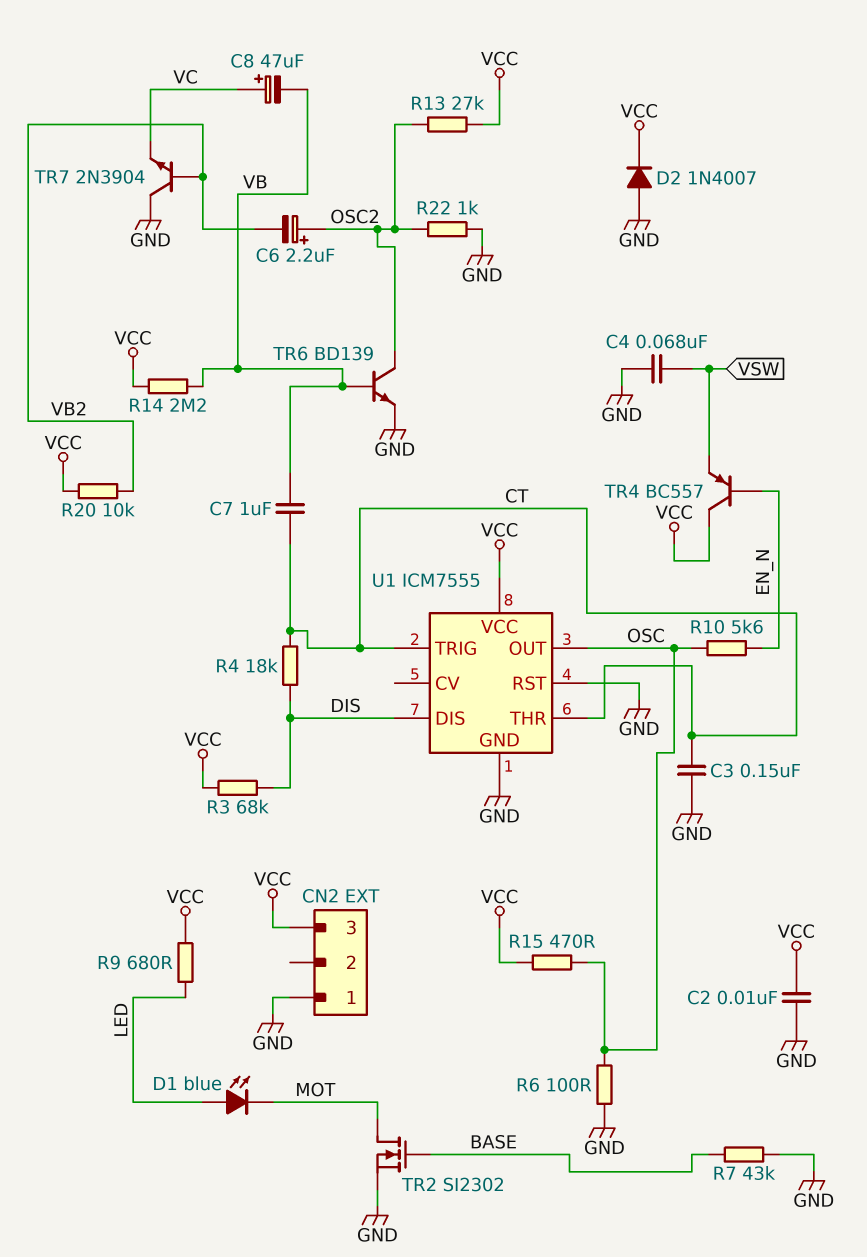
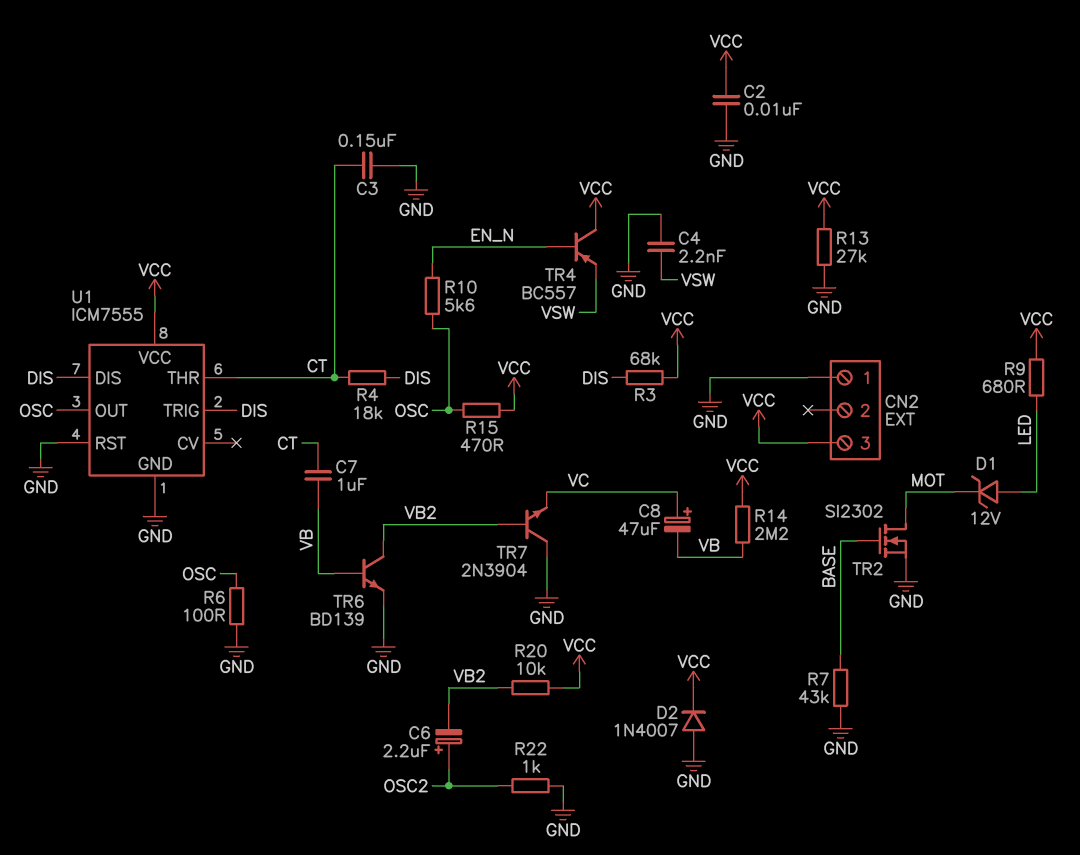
C4: 68nF (GND, VSW) -> 2.2nF (GND, VSW)
D1: LED blue (A LED, K MOT) -> zener 12V (A LED, K MOT)
R13: 27k (OSC2, VCC) -> 27k (GND, VCC)
TR6: NPN BD139 (B VB, C OSC2, E GND) -> NPN BD139 (B VB, C VB2, E GND)
U1 pin TRIG: CT -> DIS

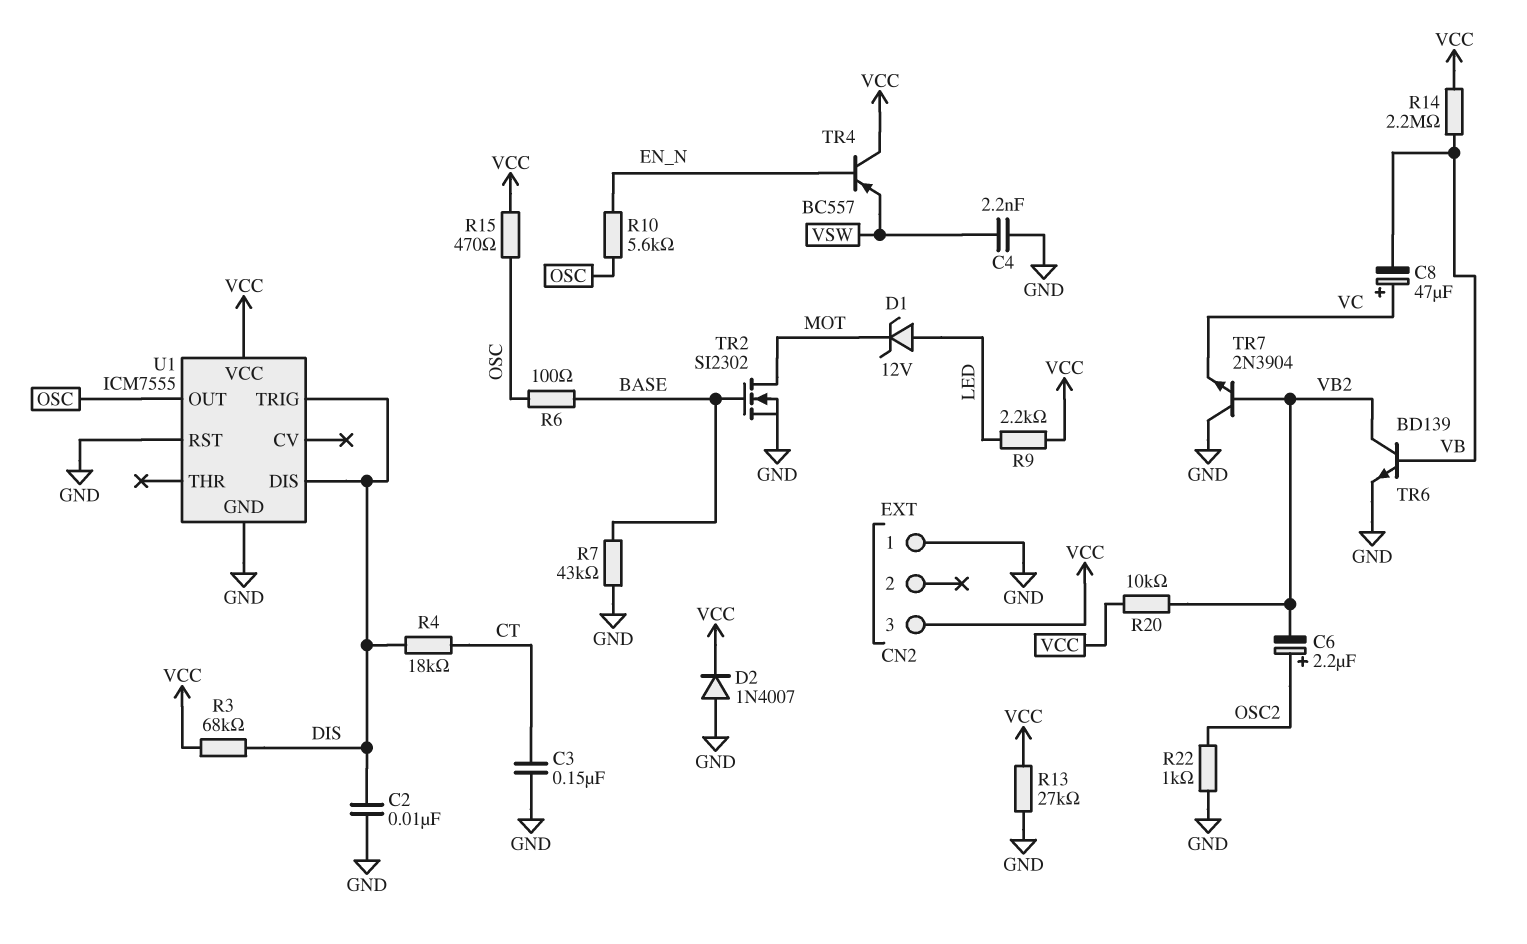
C2: 10nF (GND, VCC) -> 10nF (DIS, GND)
C7: 1uF (CT, VB) -> none
R6: 100 (GND, OSC) -> 100 (BASE, OSC)
R9: 680 (LED, VCC) -> 2.2k (LED, VCC)
U1 pin THR: CT -> none

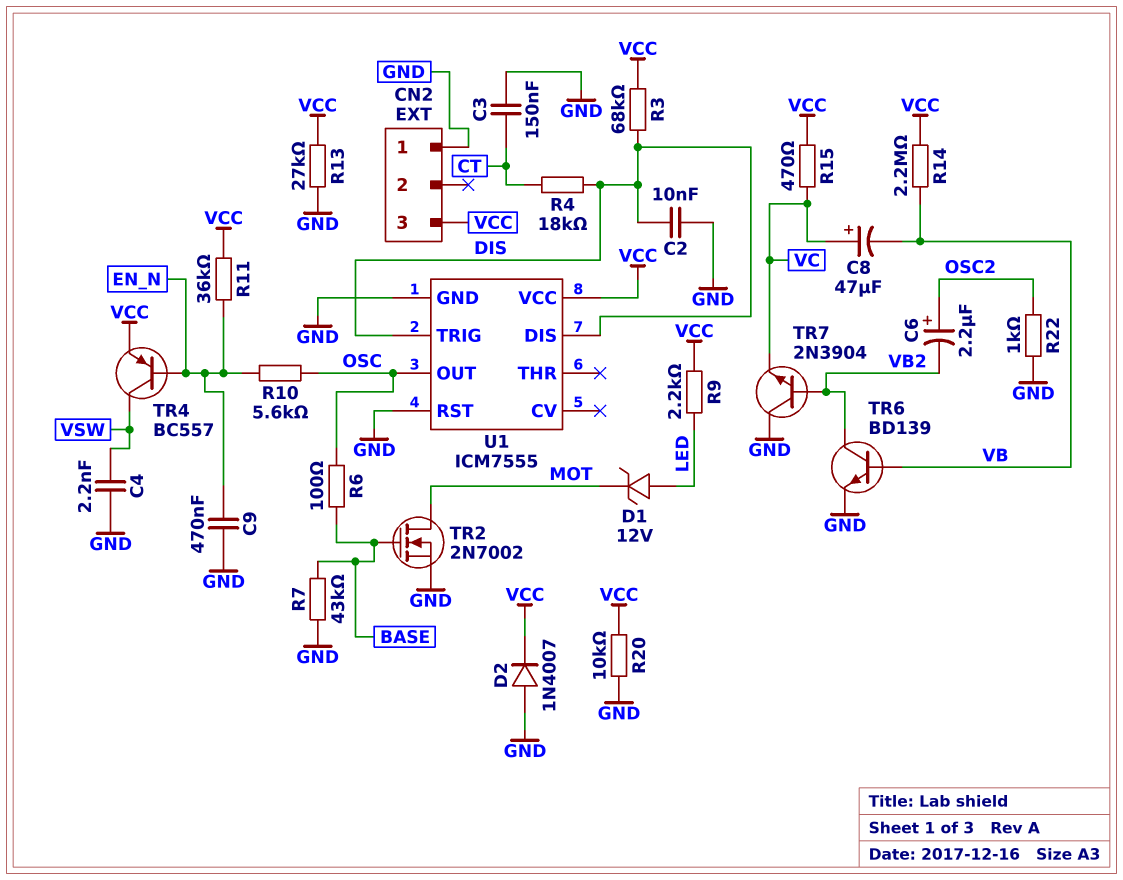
C9: none -> 470nF (EN_N, GND)
R11: none -> 36k (EN_N, VCC)
R15: 470 (OSC, VCC) -> 470 (VC, VCC)
R20: 10k (VB2, VCC) -> 10k (GND, VCC)
TR2: NMOS SI2302 (G BASE, D MOT, S GND) -> NMOS 2N7002 (G BASE, D MOT, S GND)
TR4: PNP BC557 (B EN_N, C VCC, E VSW) -> PNP BC557 (B EN_N, C VSW, E VCC)

